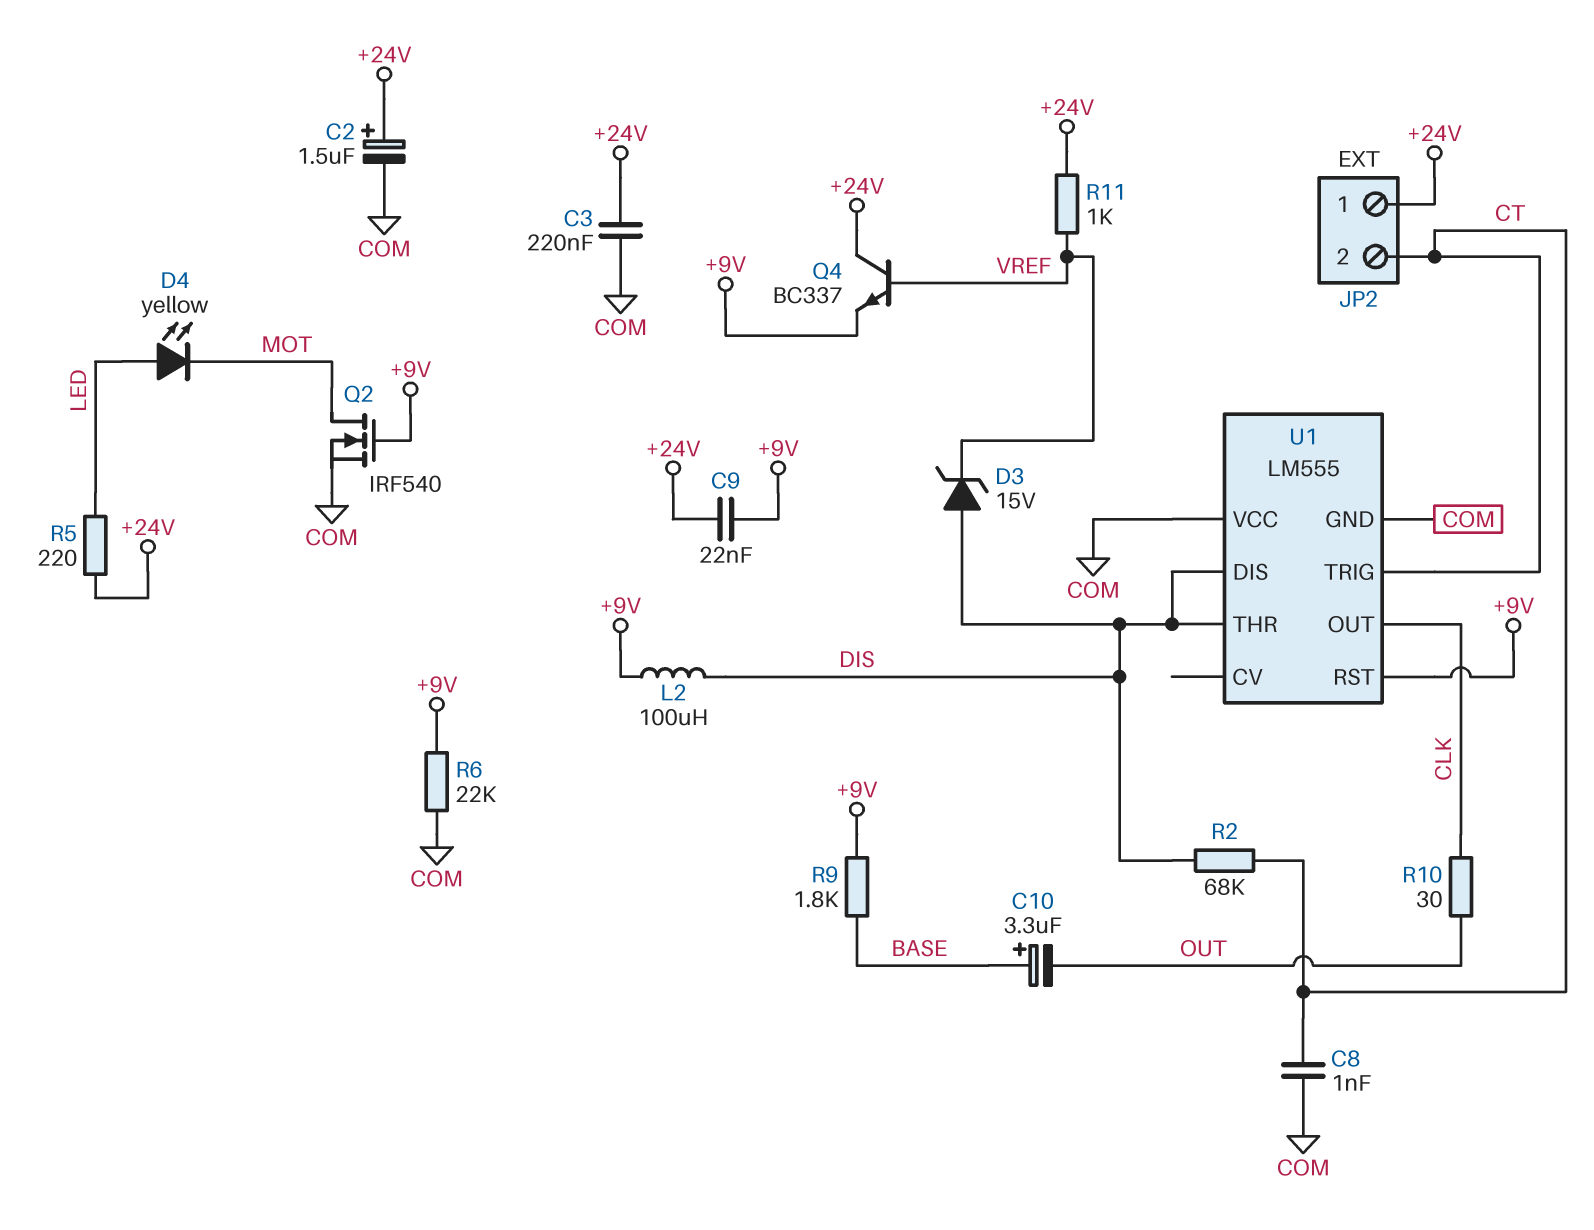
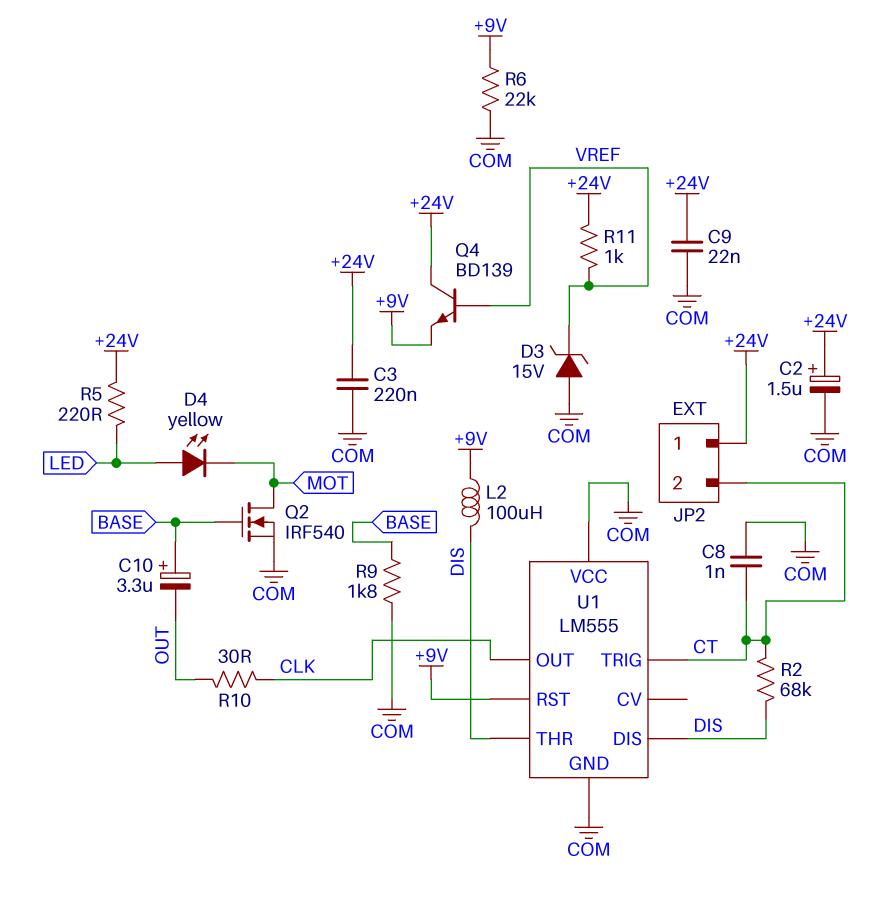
C9: 22nF (+9V, +24V) -> 22nF (+24V, COM)
D3: zener 15V (A DIS, K VREF) -> zener 15V (A COM, K VREF)
Q2: NMOS IRF540 (G +9V, D MOT, S COM) -> NMOS IRF540 (G BASE, D MOT, S COM)
Q4: NPN BC337 (B VREF, C +24V, E +9V) -> NPN BD139 (B VREF, C +24V, E +9V)
R9: 1.8k (+9V, BASE) -> 1.8k (BASE, COM)

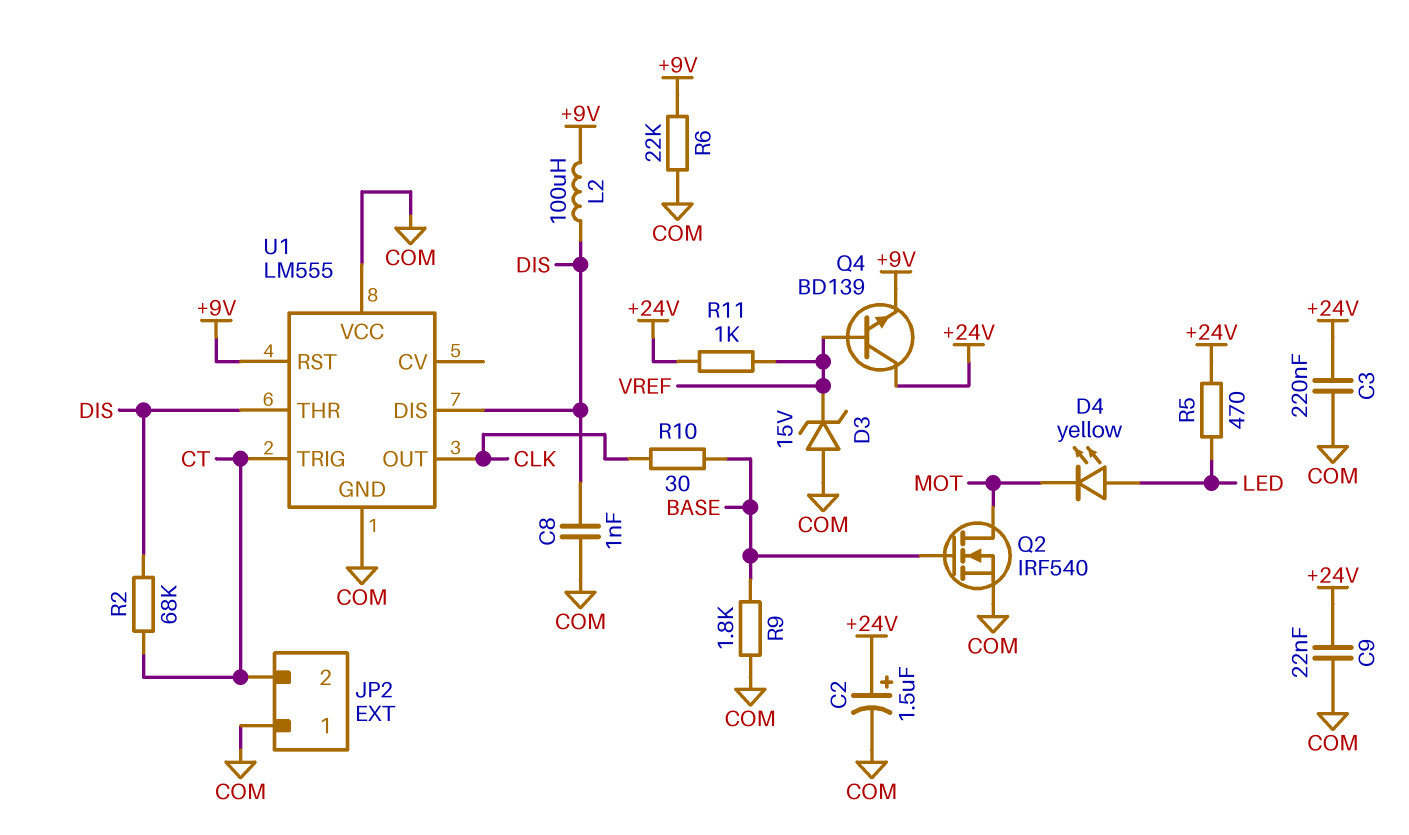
C8: 1nF (COM, CT) -> 1nF (COM, DIS)
C10: 3.3uF (plus BASE, minus OUT) -> none
JP2 pin 1: +24V -> COM
R5: 220 (+24V, LED) -> 470 (+24V, LED)
R10: 30 (CLK, OUT) -> 30 (BASE, CLK)

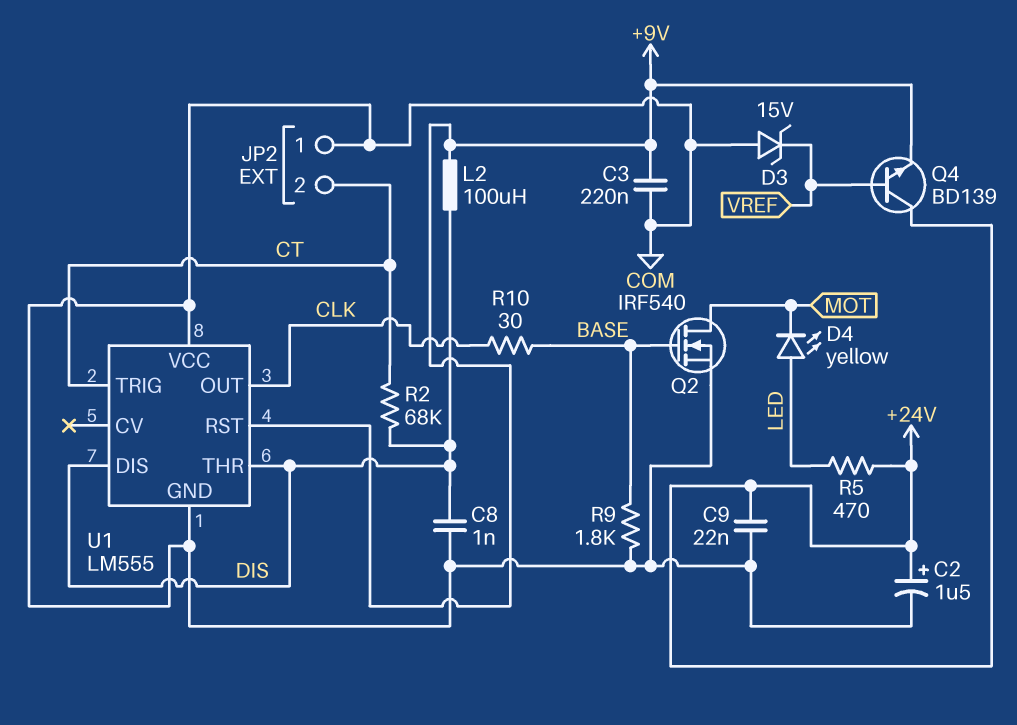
C3: 220nF (+24V, COM) -> 220nF (+9V, COM)
R6: 22k (+9V, COM) -> none
R11: 1k (+24V, VREF) -> none

